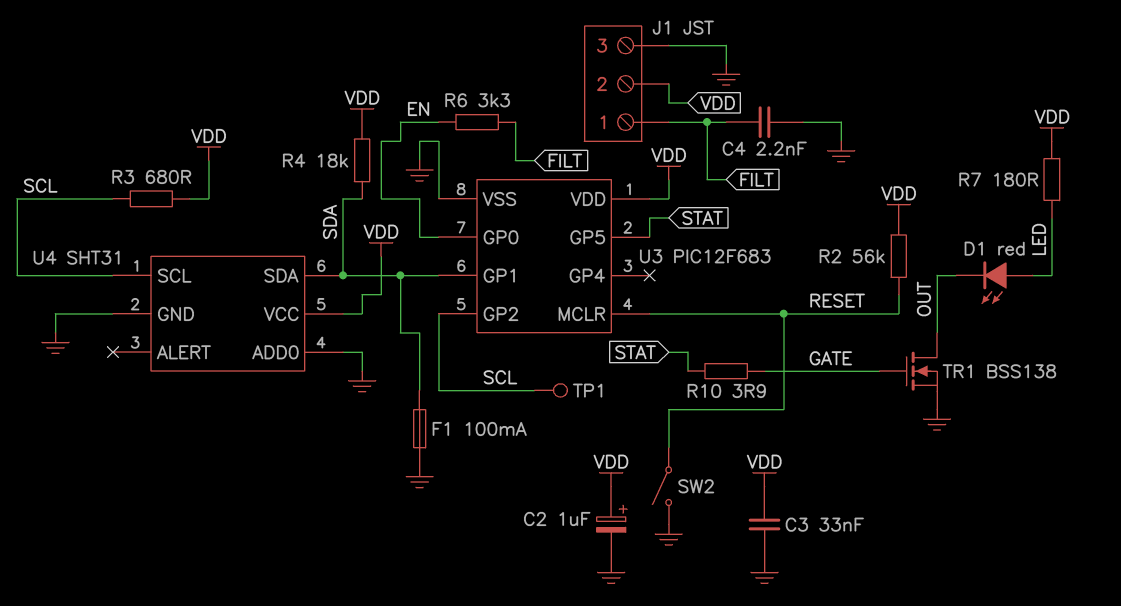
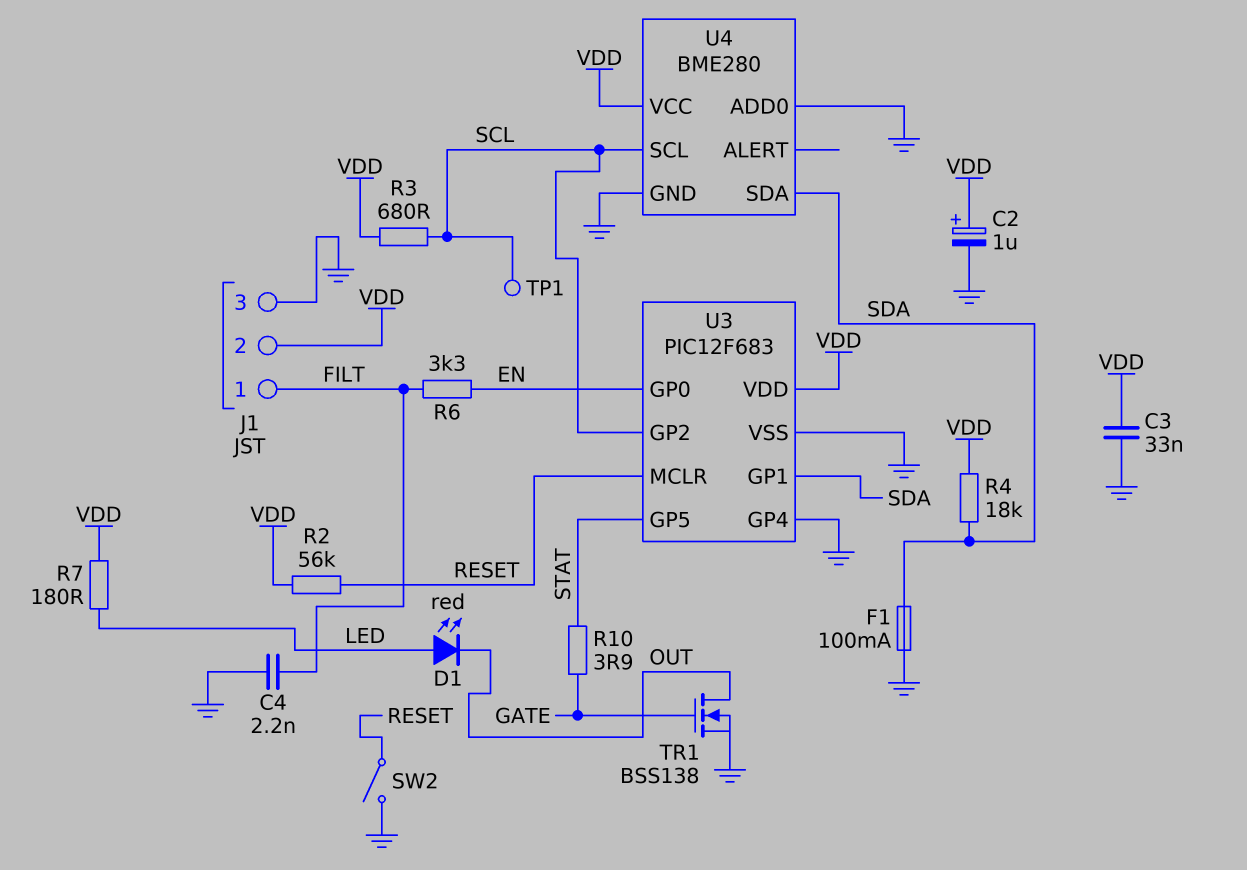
U3 pin GP4: none -> GND
U4: SHT31 -> BME280

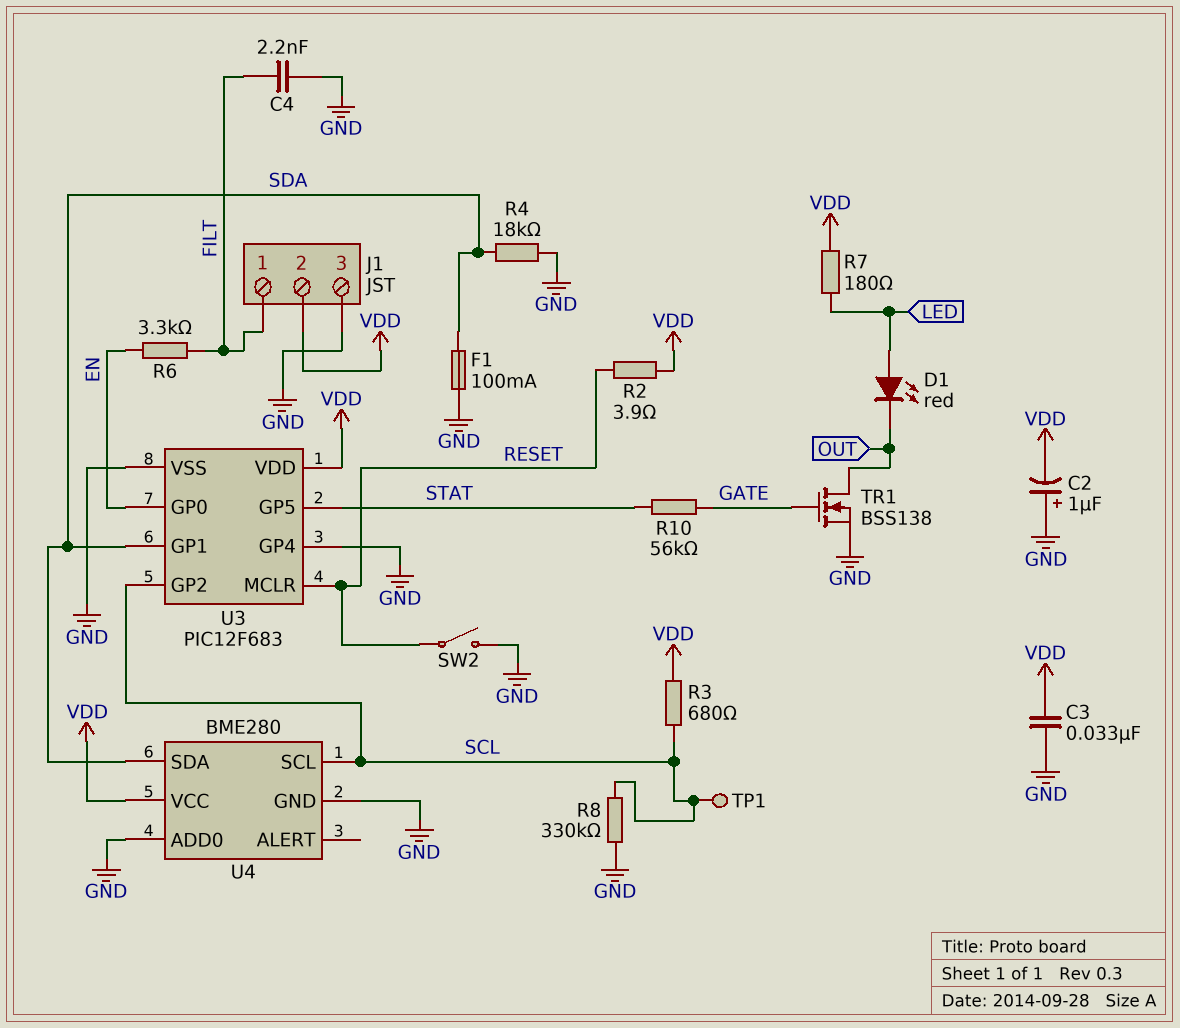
C2: 1uF (plus VDD, minus GND) -> 1uF (plus GND, minus VDD)
R2: 56k (RESET, VDD) -> 3.9 (RESET, VDD)
R4: 18k (SDA, VDD) -> 18k (GND, SDA)
R8: none -> 330k (GND, SCL)
R10: 3.9 (GATE, STAT) -> 56k (GATE, STAT)

